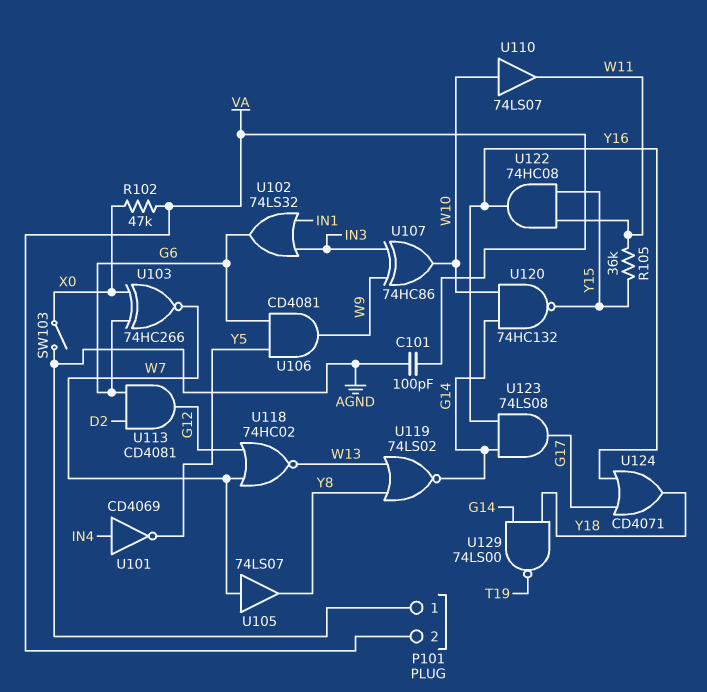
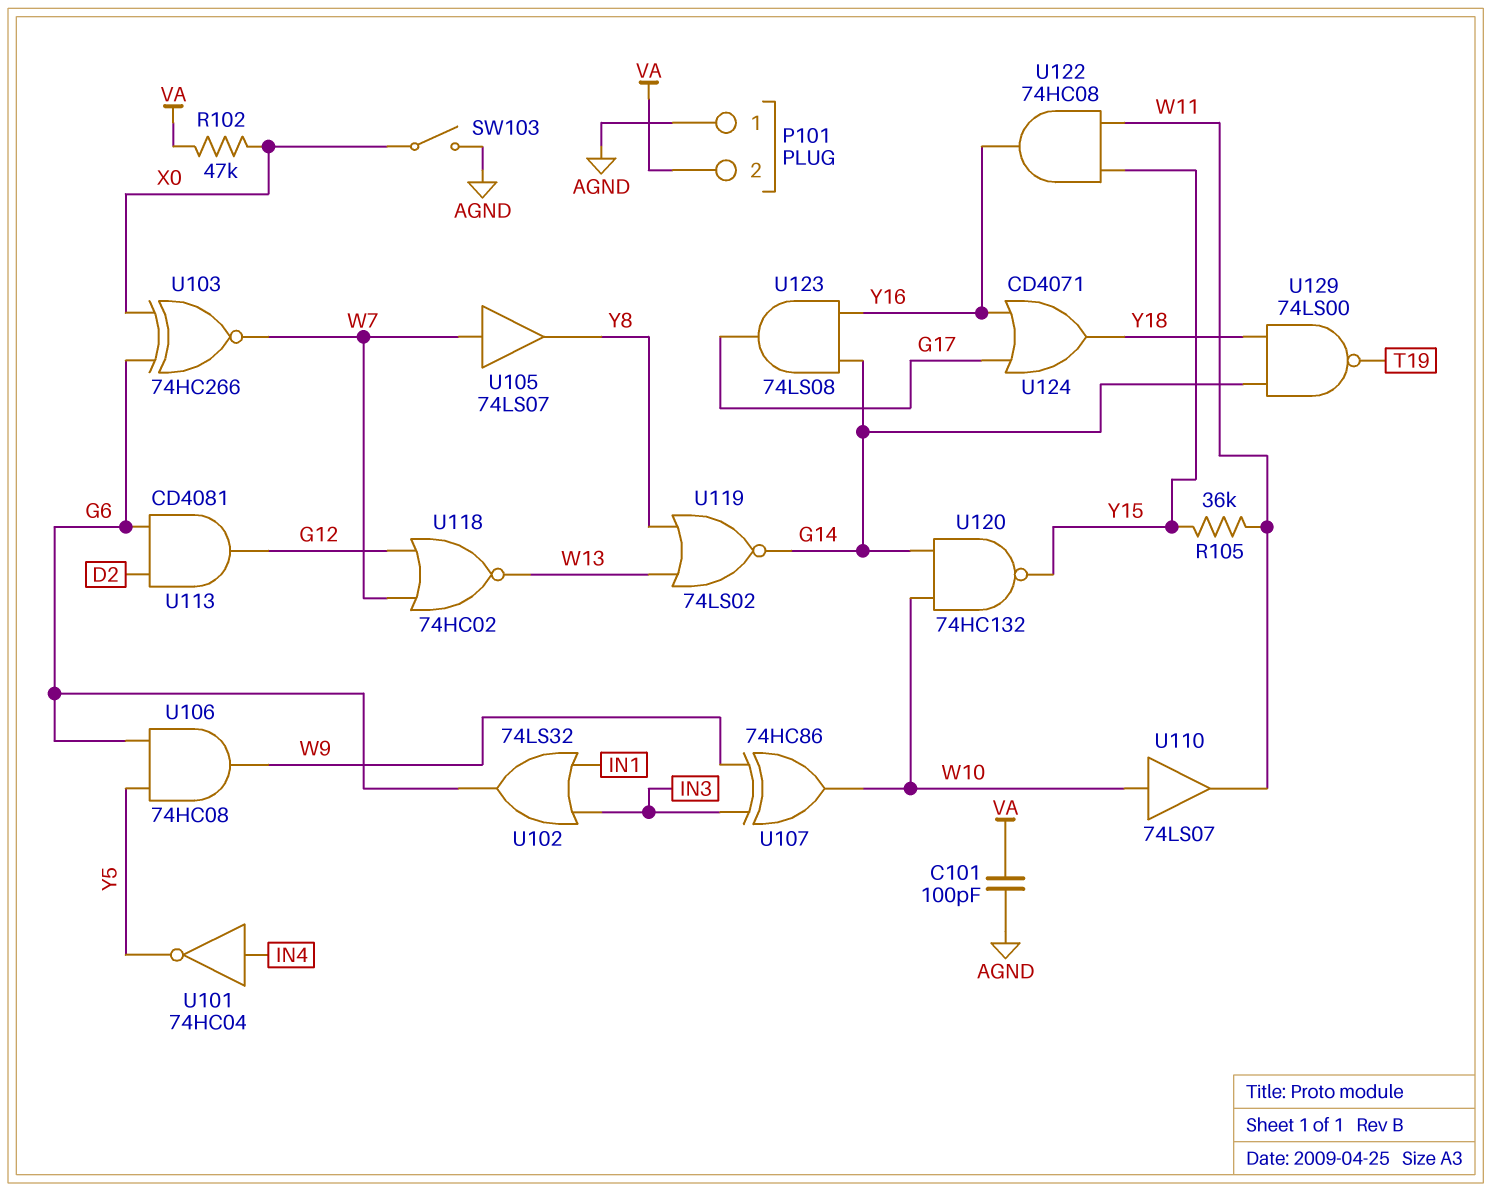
U101: NOT CD4069 (in IN4, out Y5) -> NOT 74HC04 (in IN4, out Y5)
U106: AND CD4081 (in G6, in Y5, out W9) -> AND 74HC08 (in G6, in Y5, out W9)

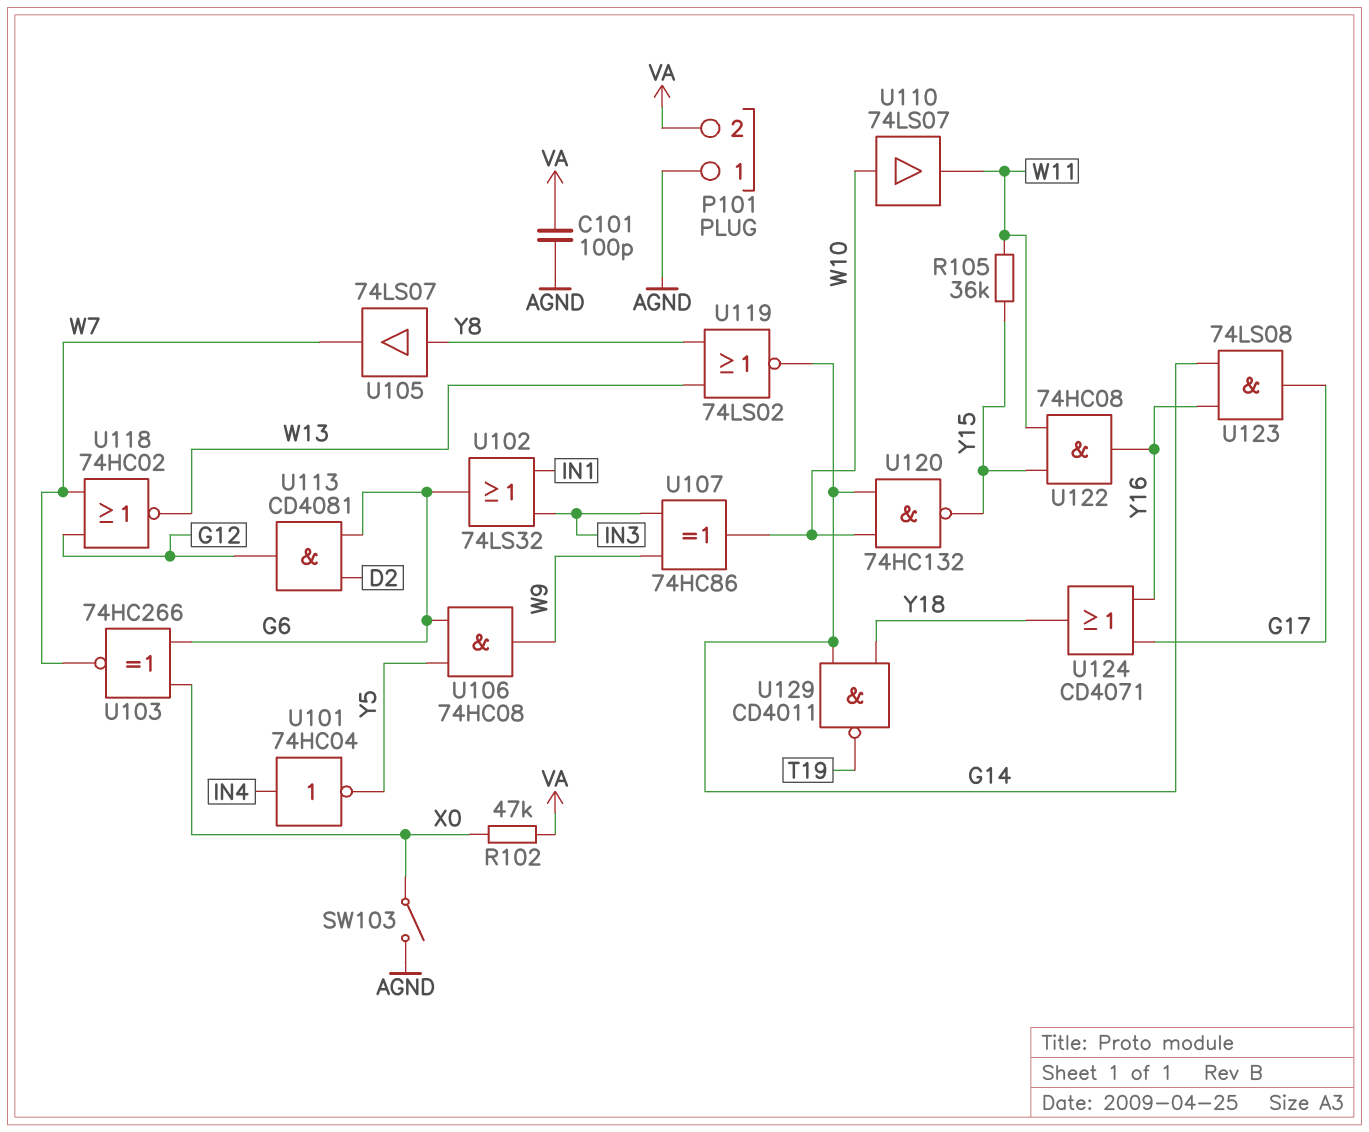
U105: buffer 74LS07 (in W7, out Y8) -> buffer 74LS07 (in Y8, out W7)
U129: NAND 74LS00 (in G14, in Y18, out T19) -> NAND CD4011 (in G14, in Y18, out T19)

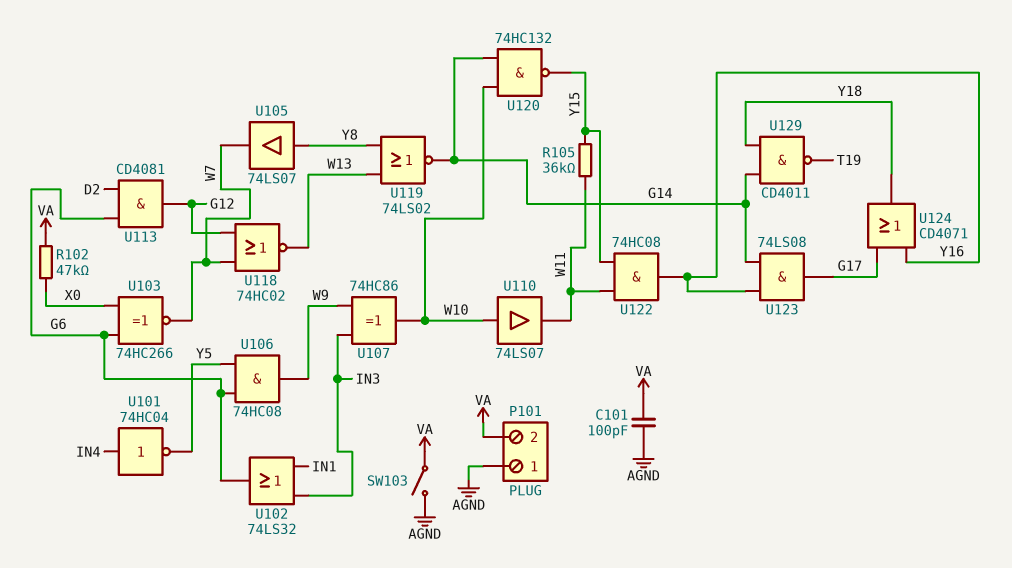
SW103: switch (AGND, X0) -> switch (AGND, VA)

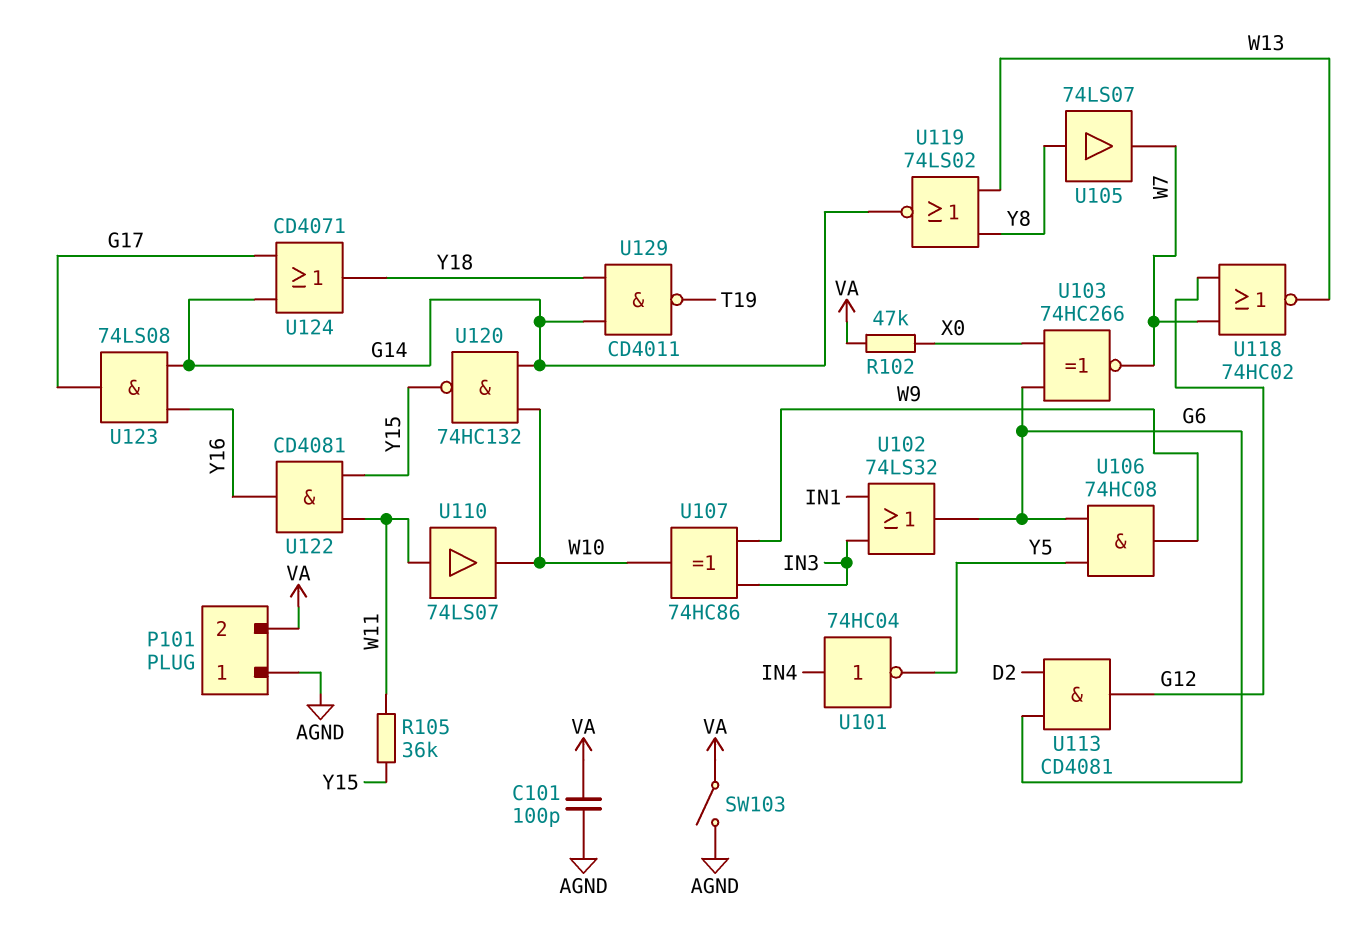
U110: buffer 74LS07 (in W10, out W11) -> buffer 74LS07 (in W11, out W10)
U122: AND 74HC08 (in W11, in Y15, out Y16) -> AND CD4081 (in W11, in Y15, out Y16)
U124: OR CD4071 (in G17, in Y16, out Y18) -> OR CD4071 (in G14, in G17, out Y18)

